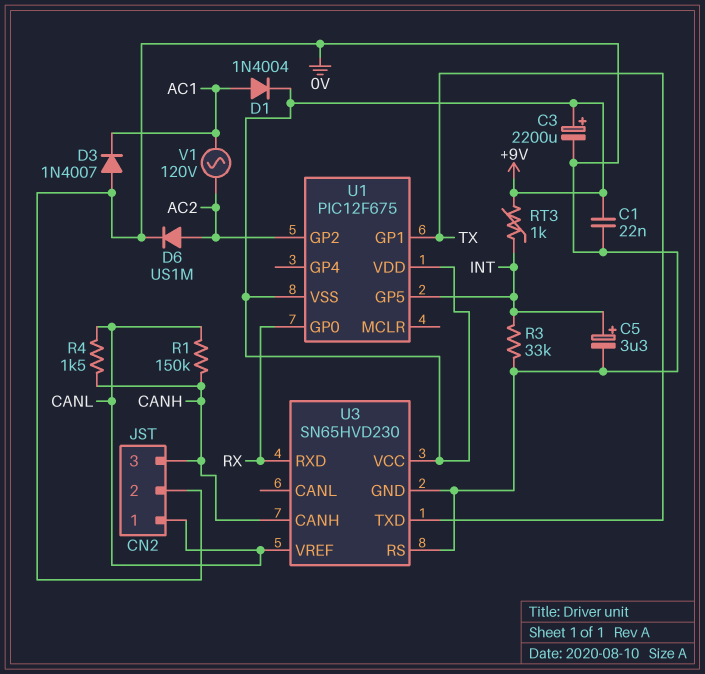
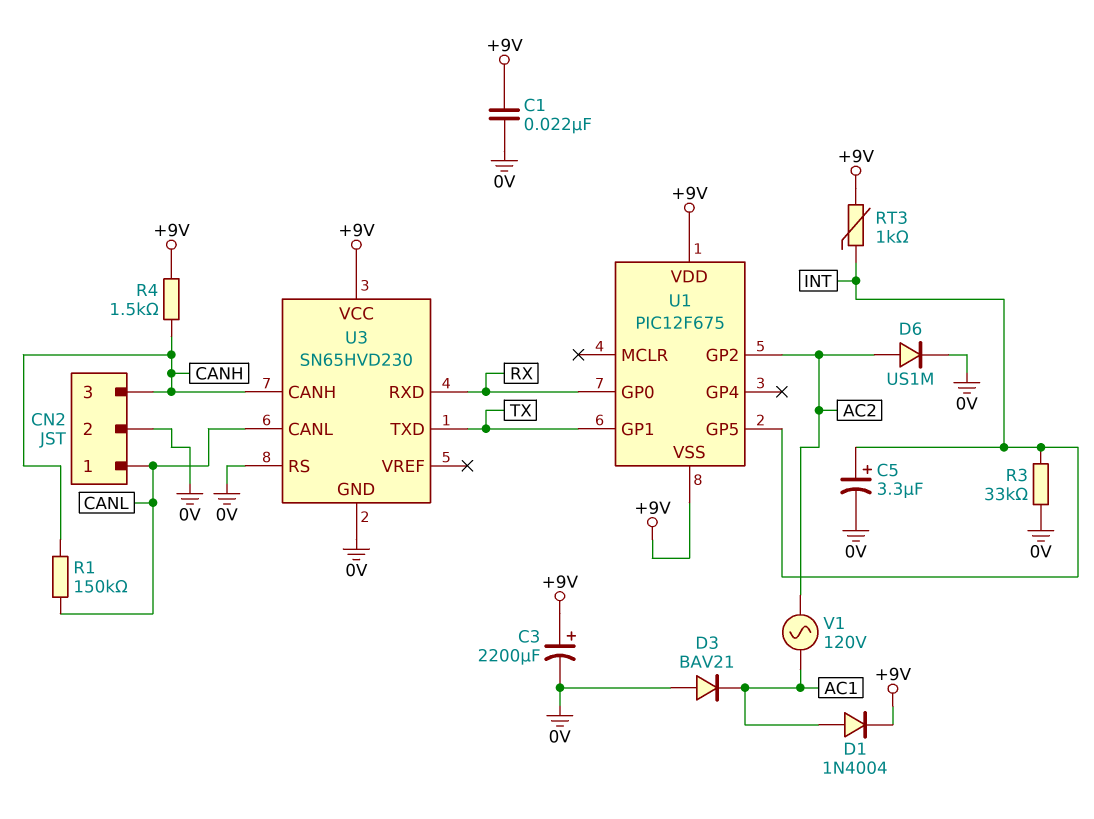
D3: diode 1N4007 (A 0V, K AC1) -> diode BAV21 (A 0V, K AC1)
R4: 1.5k (CANH, CANL) -> 1.5k (+9V, CANH)
U3 pin CANL: none -> CANL
U3 pin VREF: CANL -> none

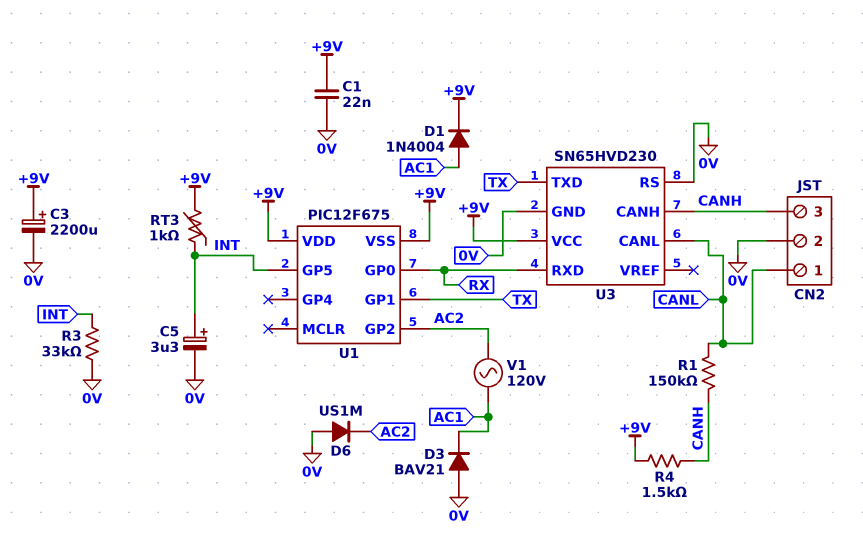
D6: diode US1M (A AC2, K 0V) -> diode US1M (A 0V, K AC2)

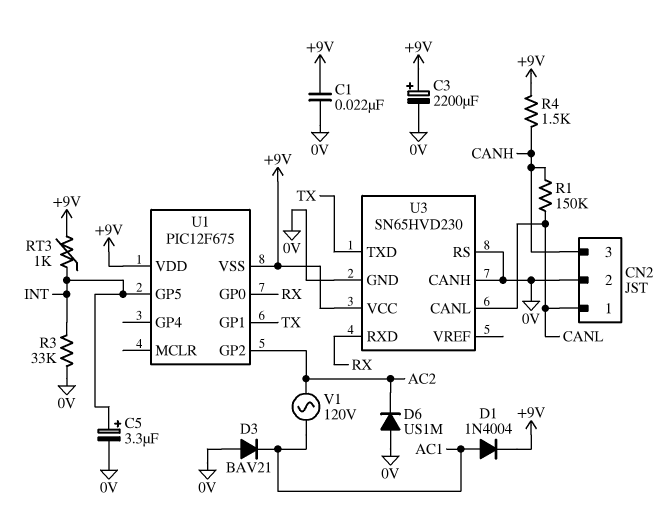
U3 pin CANH: CANH -> 0V

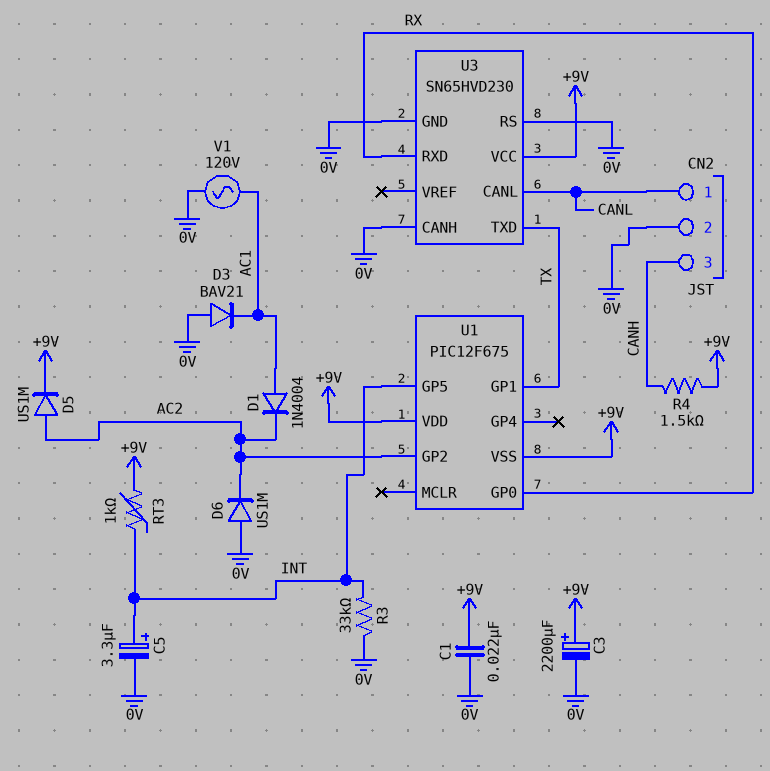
D1: diode 1N4004 (A AC1, K +9V) -> diode 1N4004 (A AC1, K AC2)
D5: none -> diode US1M (A AC2, K +9V)
R1: 150k (CANH, CANL) -> none
V1: AC 120V (AC1, AC2) -> AC 120V (0V, AC1)

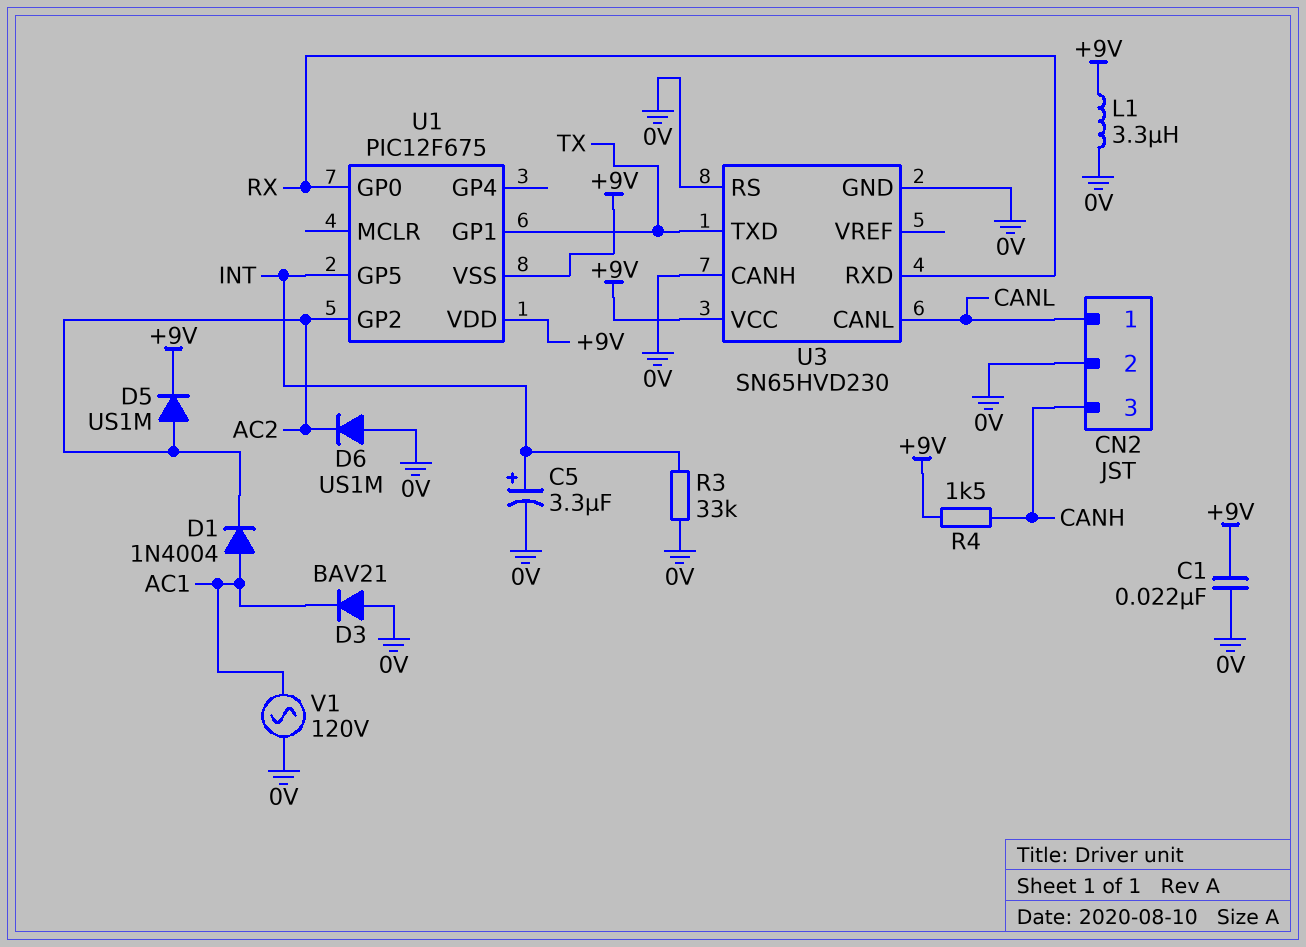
C3: 2200uF (plus +9V, minus 0V) -> none
L1: none -> 3.3uH (+9V, 0V)
RT3: 1k (+9V, INT) -> none

